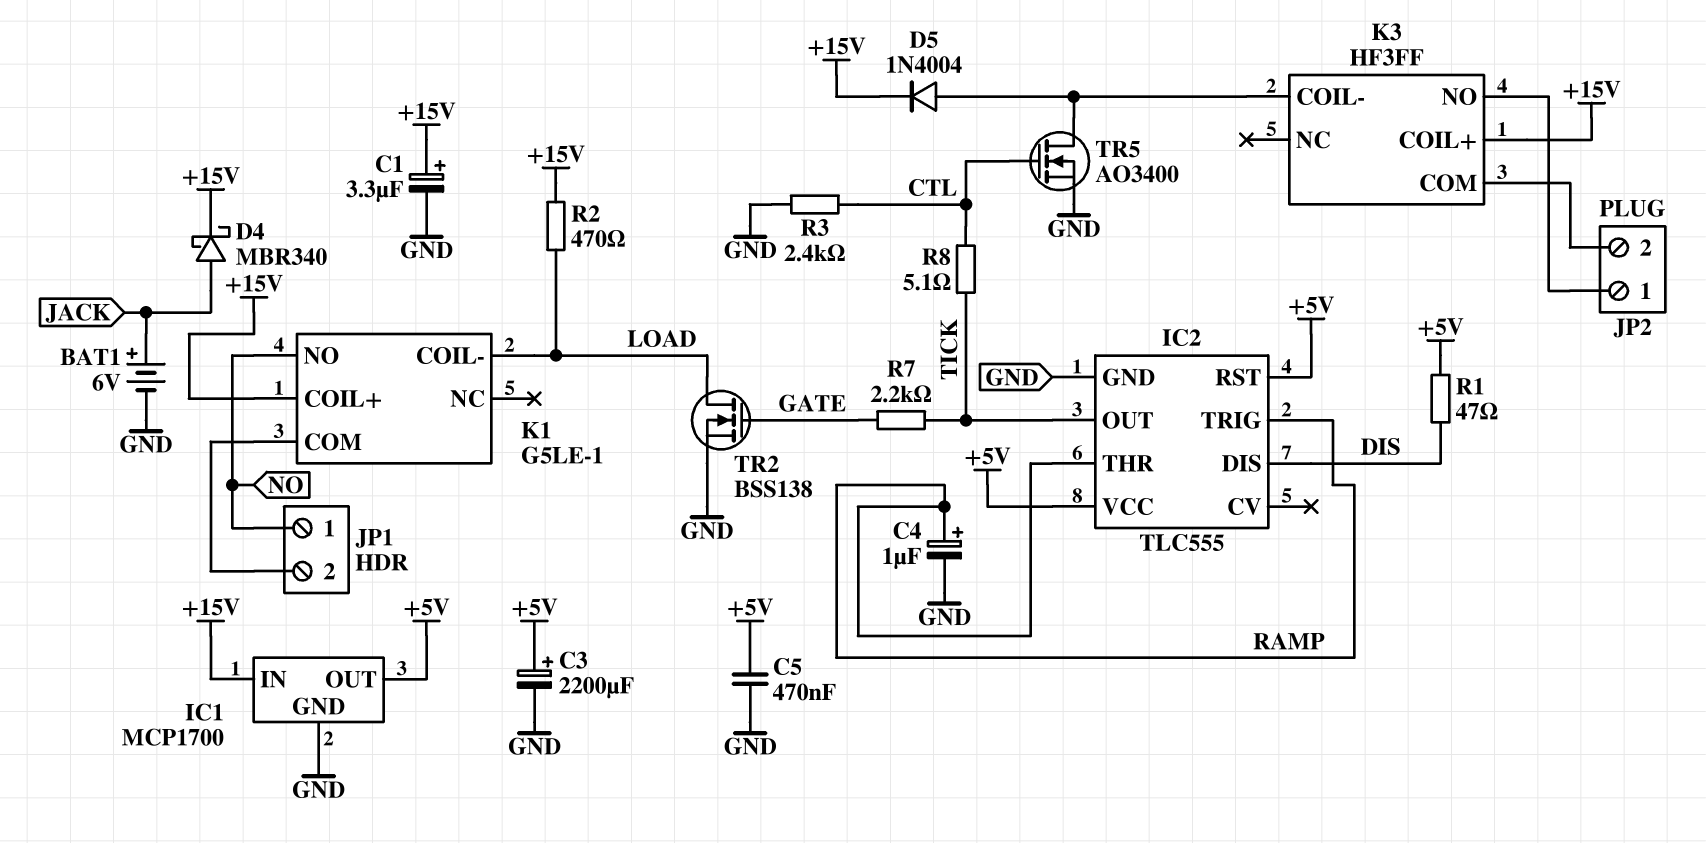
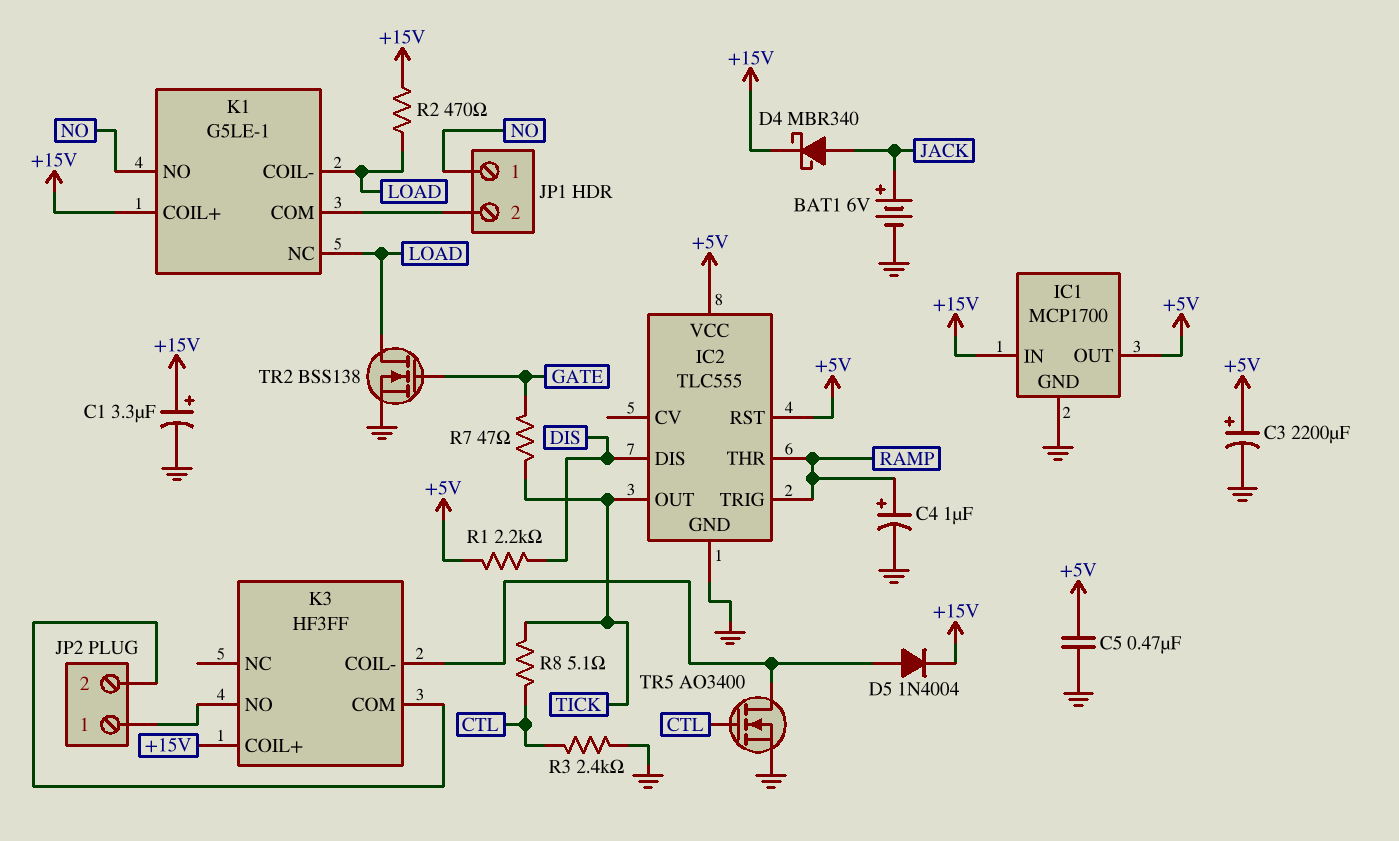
K1 pin NC: none -> LOAD
R1: 47 (+5V, DIS) -> 2.2k (+5V, DIS)
R7: 2.2k (GATE, TICK) -> 47 (GATE, TICK)

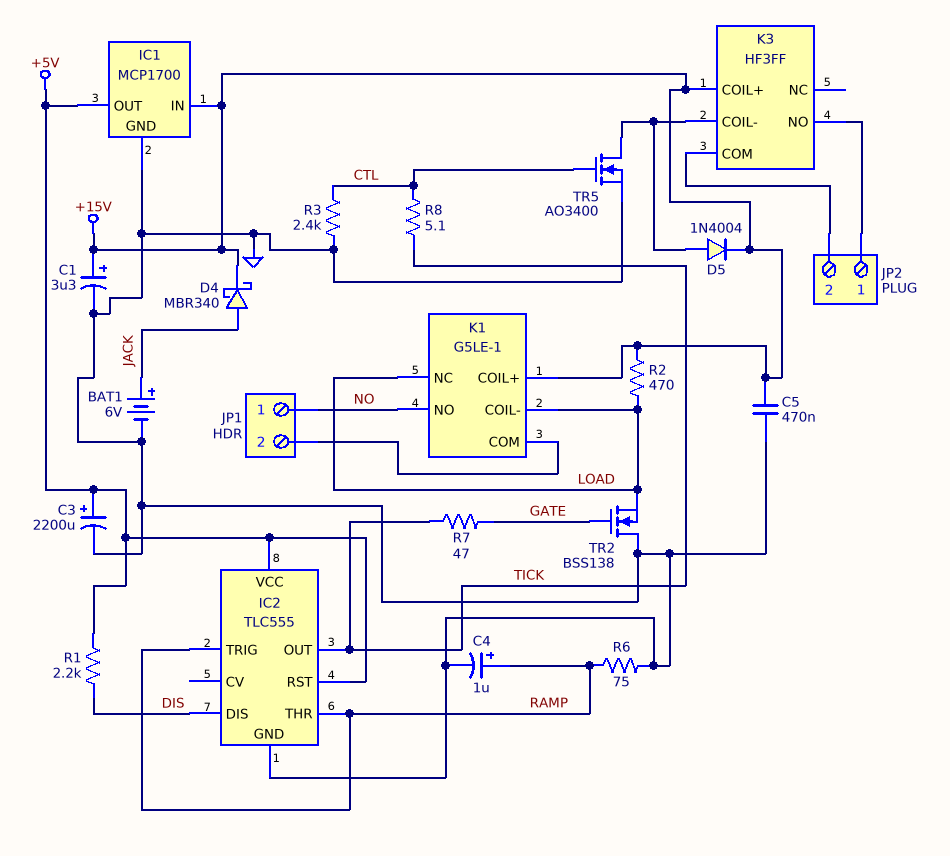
C5: 470nF (+5V, GND) -> 470nF (+15V, GND)
R6: none -> 75 (GND, RAMP)
TR2: NMOS BSS138 (G GATE, D LOAD, S GND) -> NMOS BSS138 (G GATE, D GND, S LOAD)

